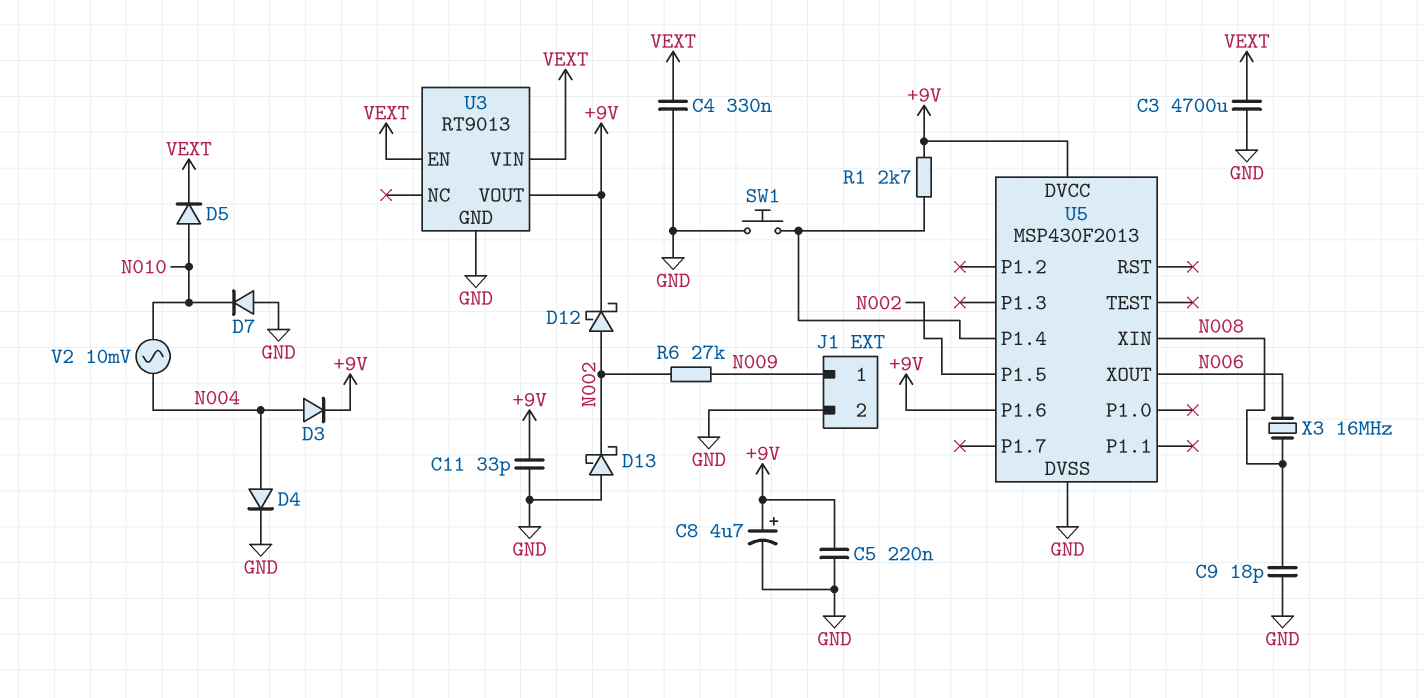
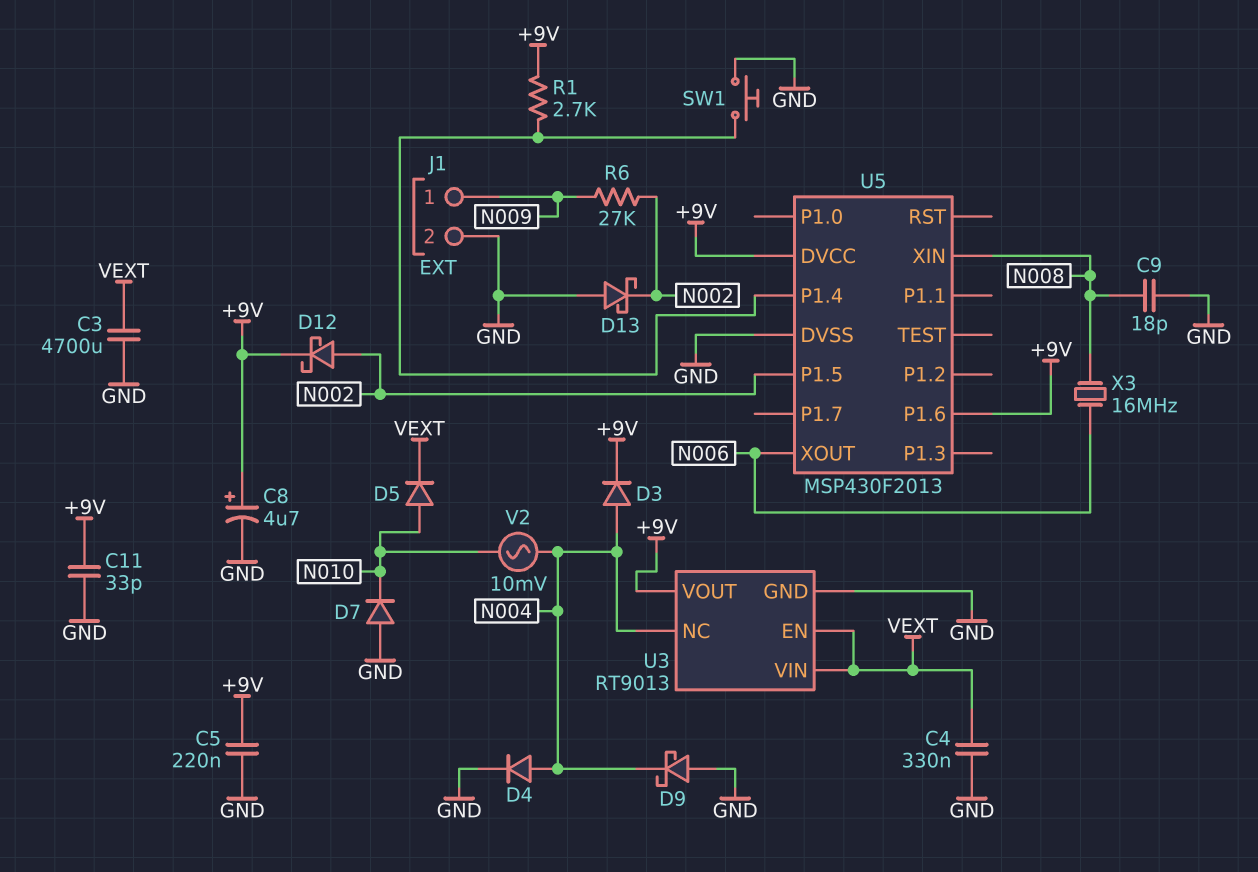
D9: none -> schottky (A GND, K N004)
U3 pin NC: none -> N004

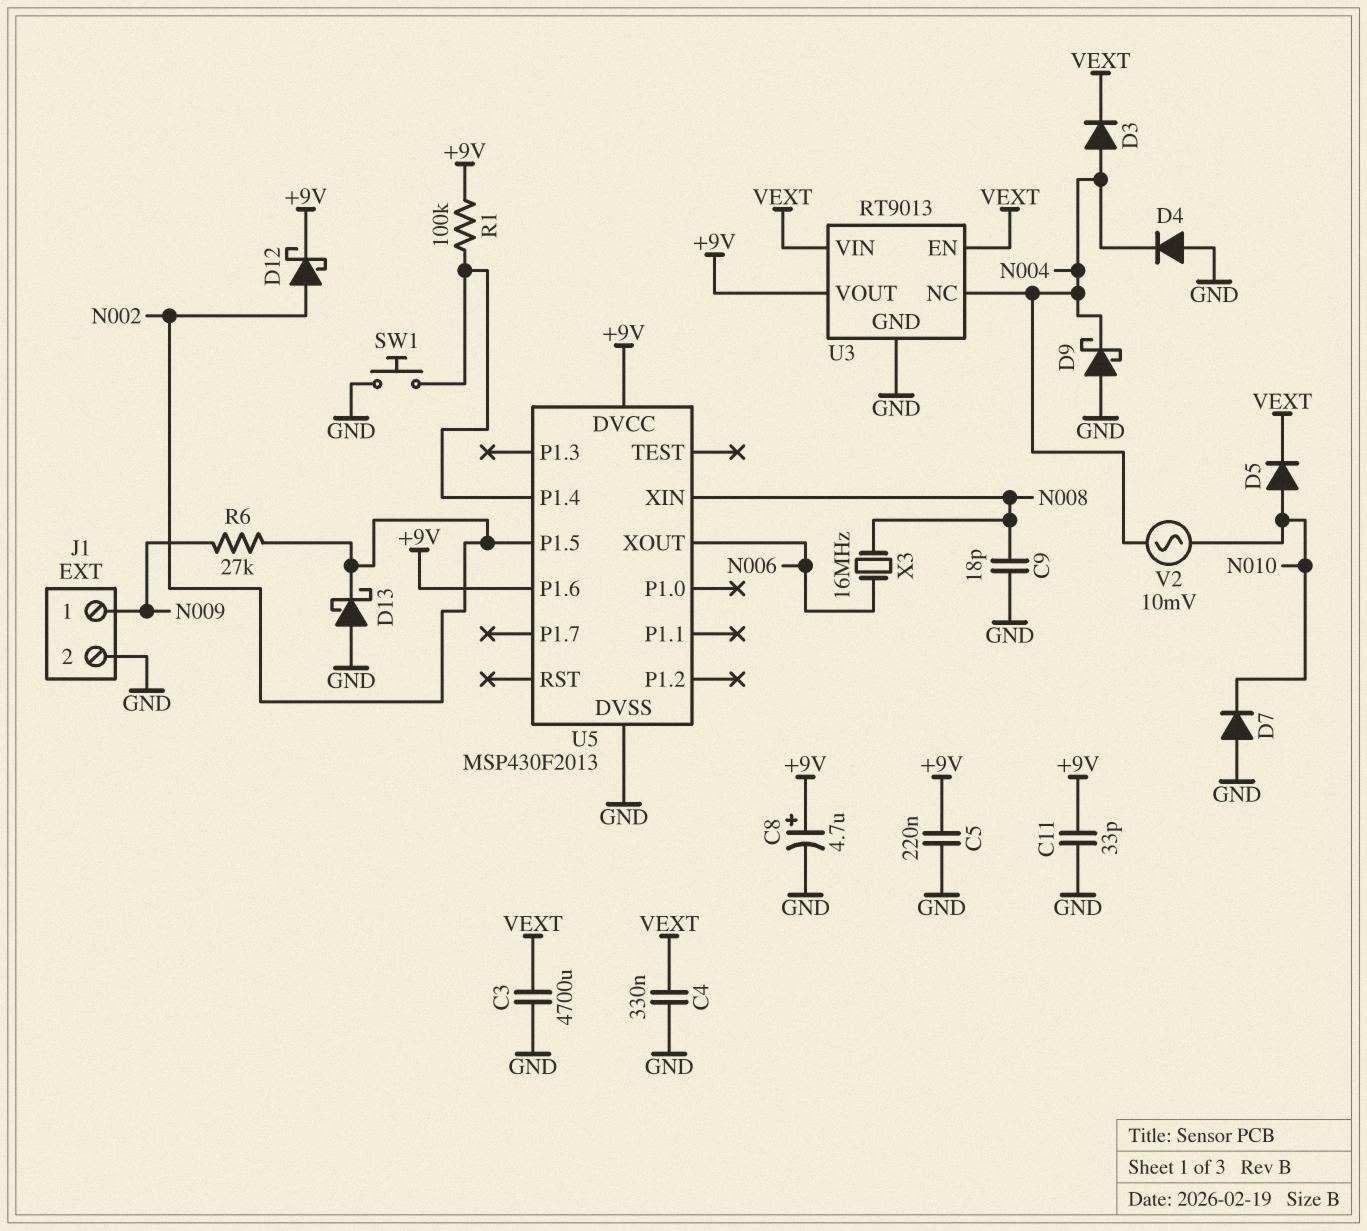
D3: diode (A N004, K +9V) -> diode (A N004, K VEXT)
D4: diode (A N004, K GND) -> diode (A GND, K N004)
R1: 2.7k (+9V, U5/P1.4) -> 100k (+9V, U5/P1.4)

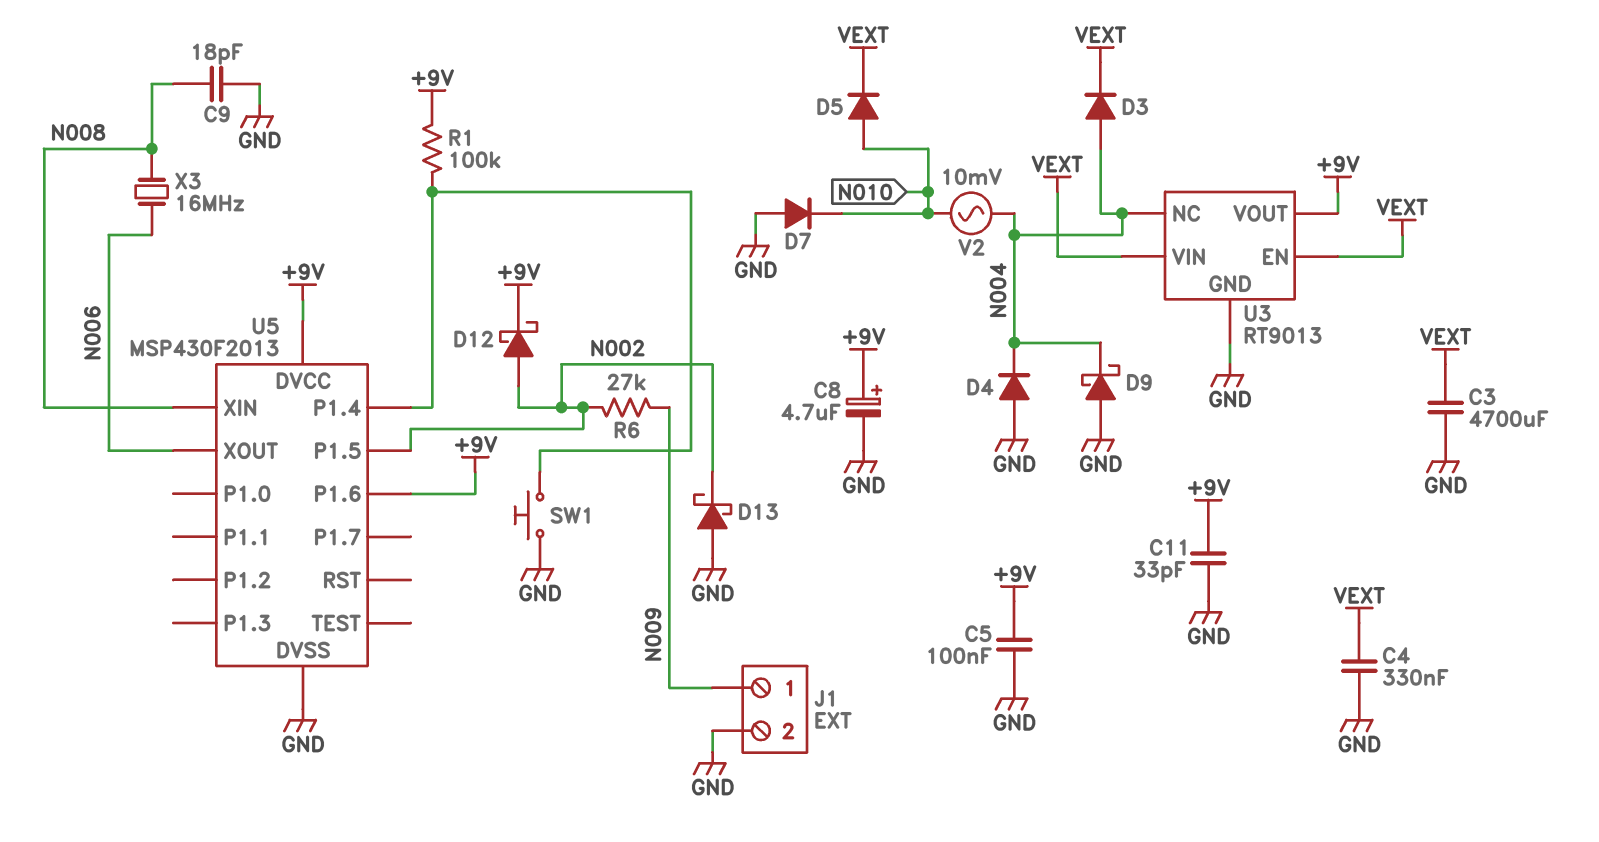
C5: 220nF (+9V, GND) -> 100nF (+9V, GND)

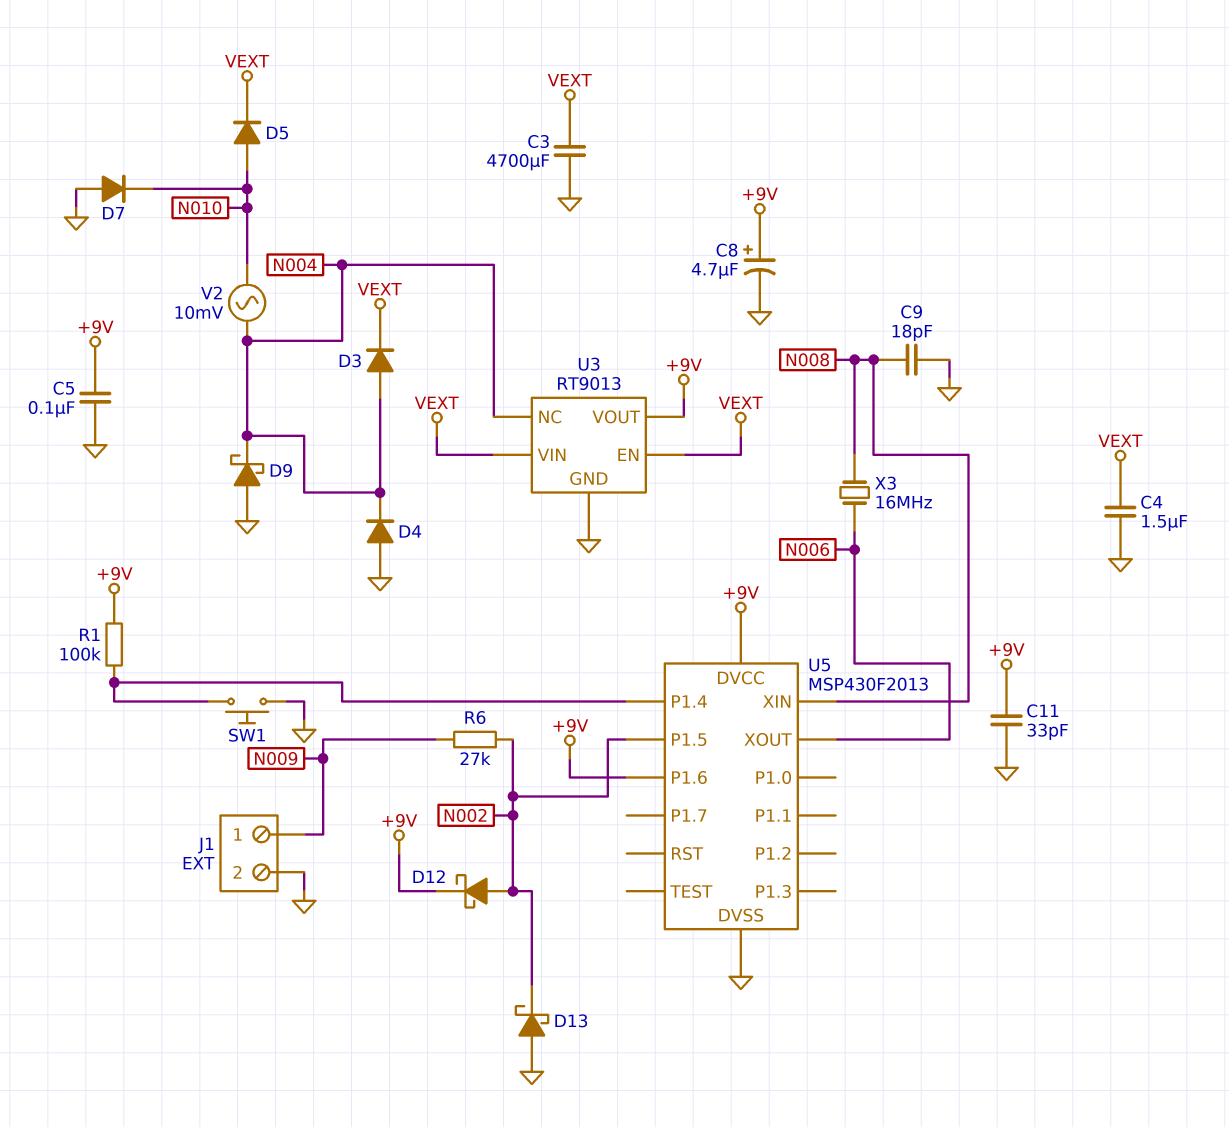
C4: 330nF (GND, VEXT) -> 1.5uF (GND, VEXT)

